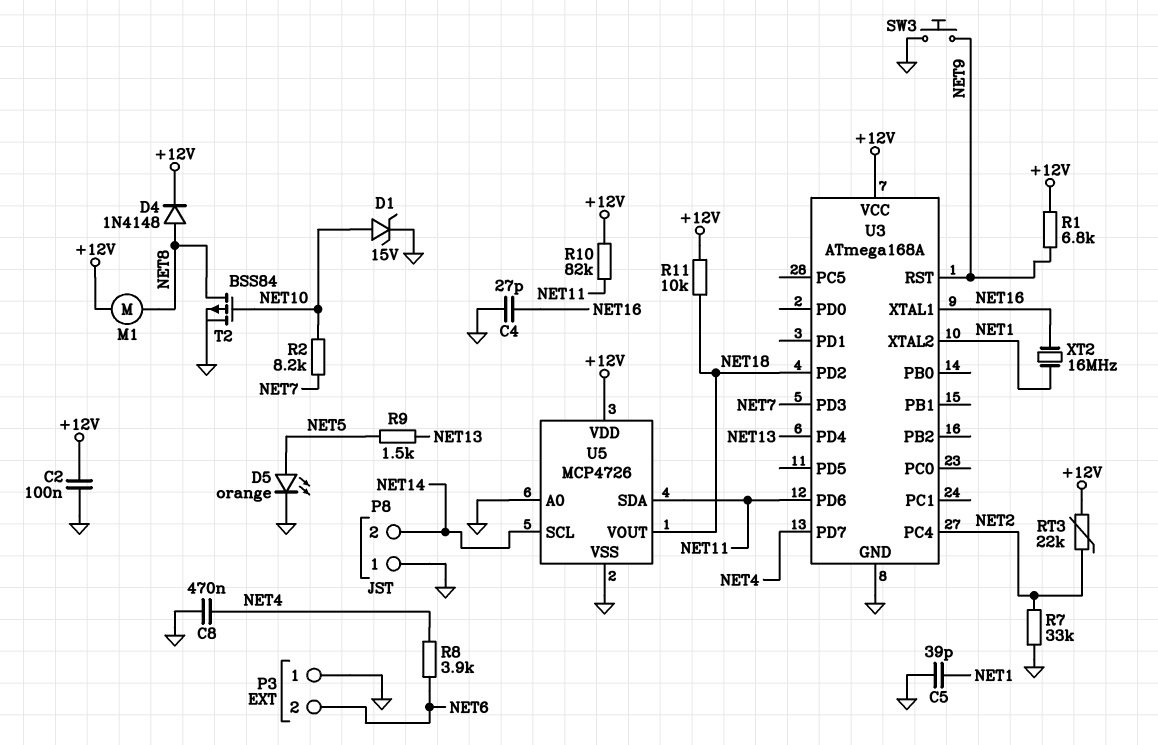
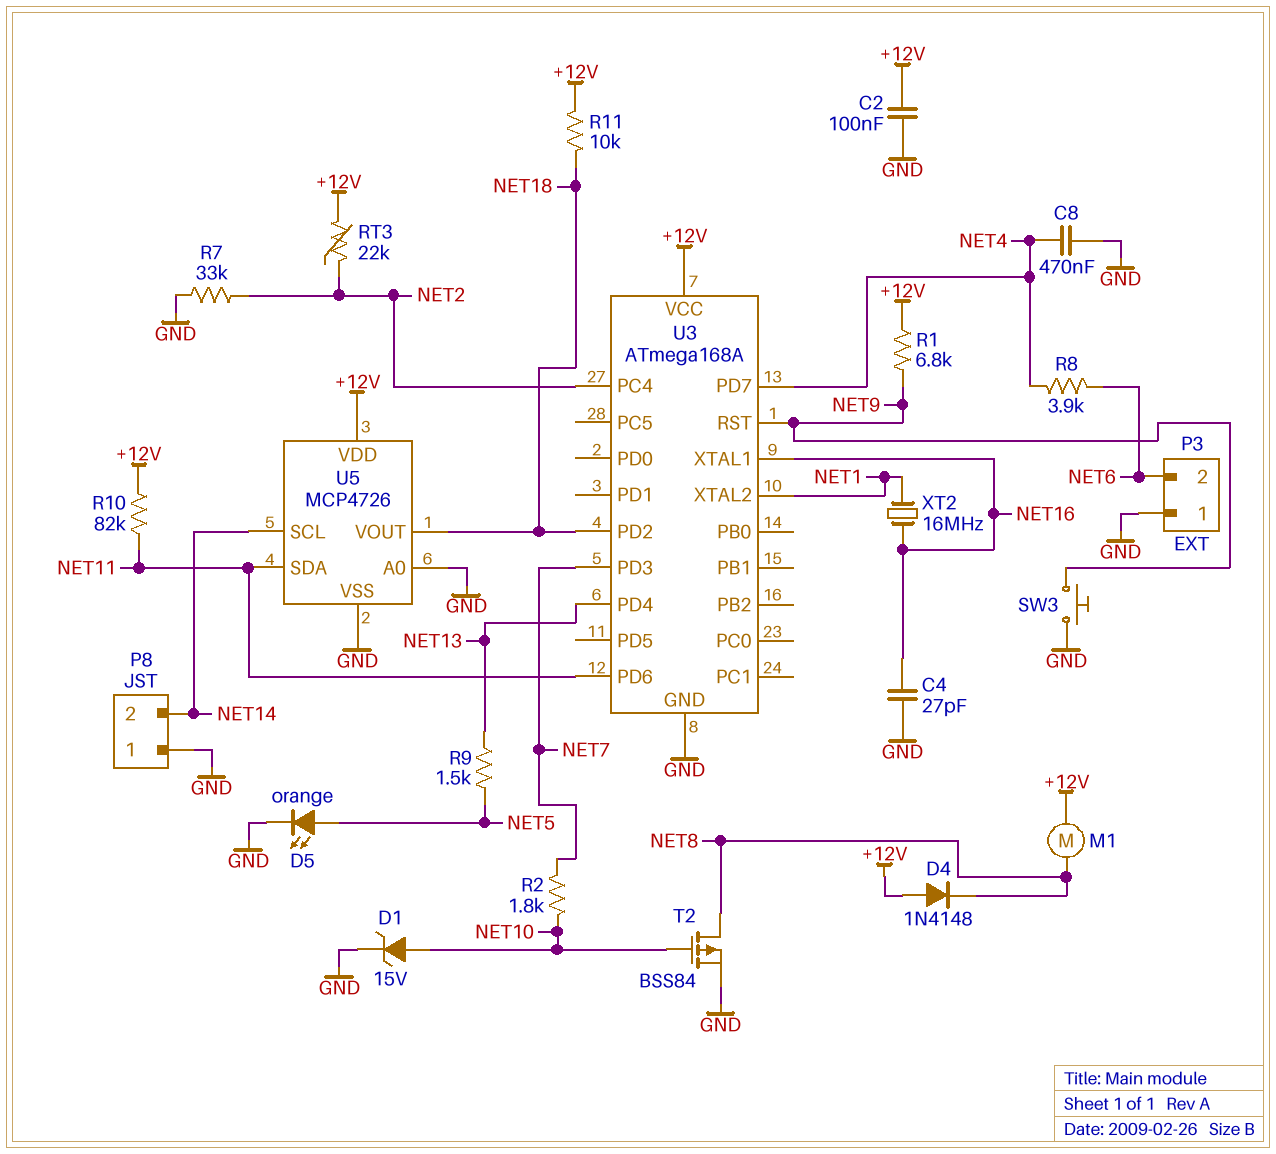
C5: 39pF (GND, NET1) -> none
D4: diode 1N4148 (A NET8, K +12V) -> diode 1N4148 (A +12V, K NET8)
R2: 8.2k (NET7, NET10) -> 1.8k (NET7, NET10)

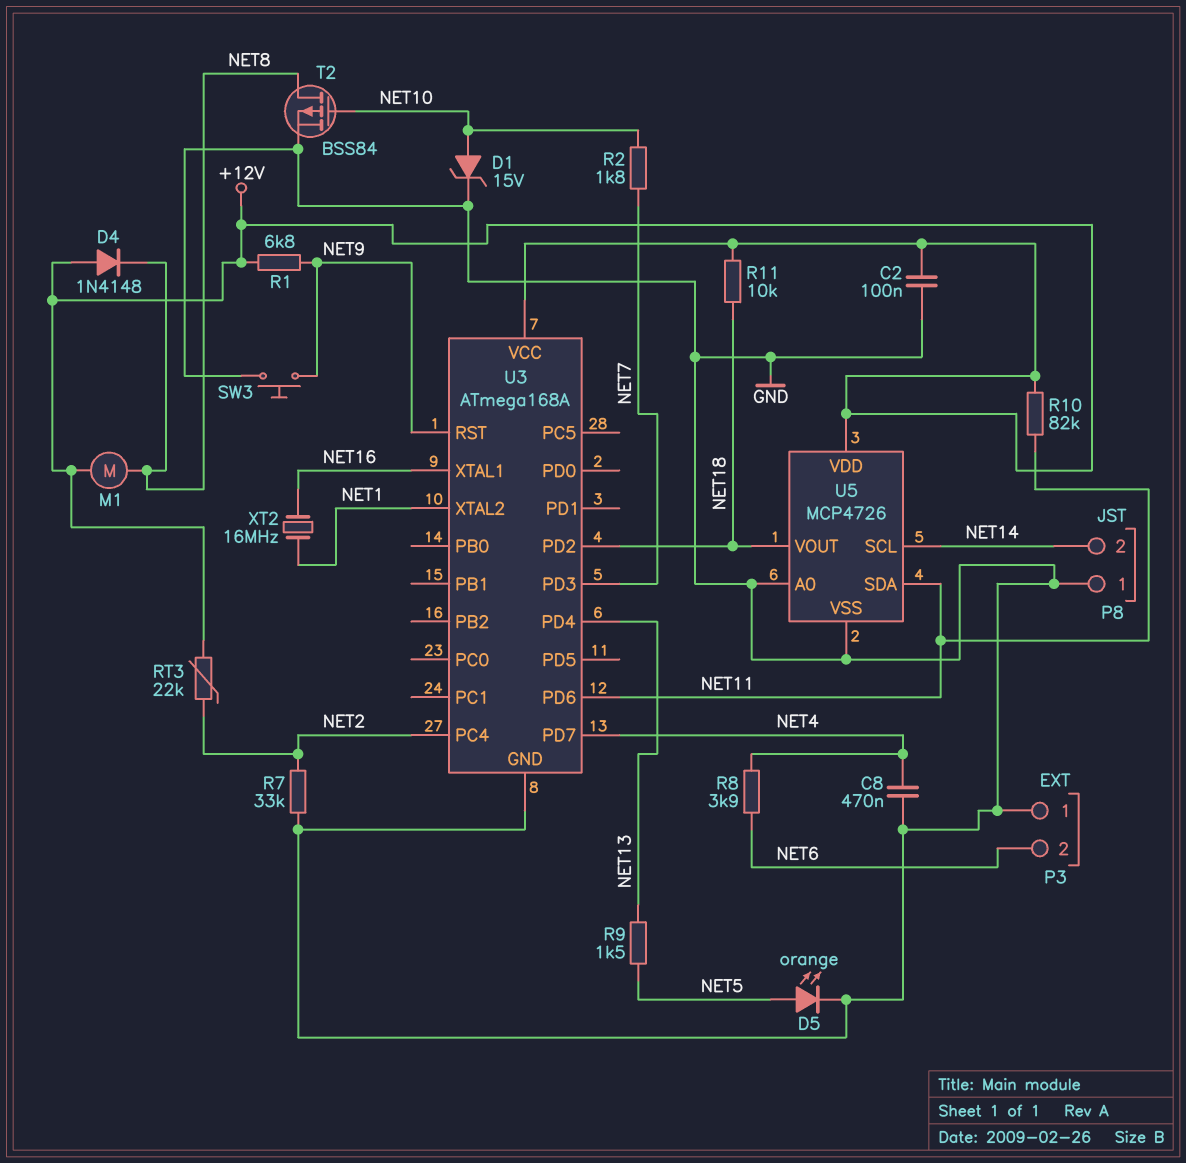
C4: 27pF (GND, NET16) -> none

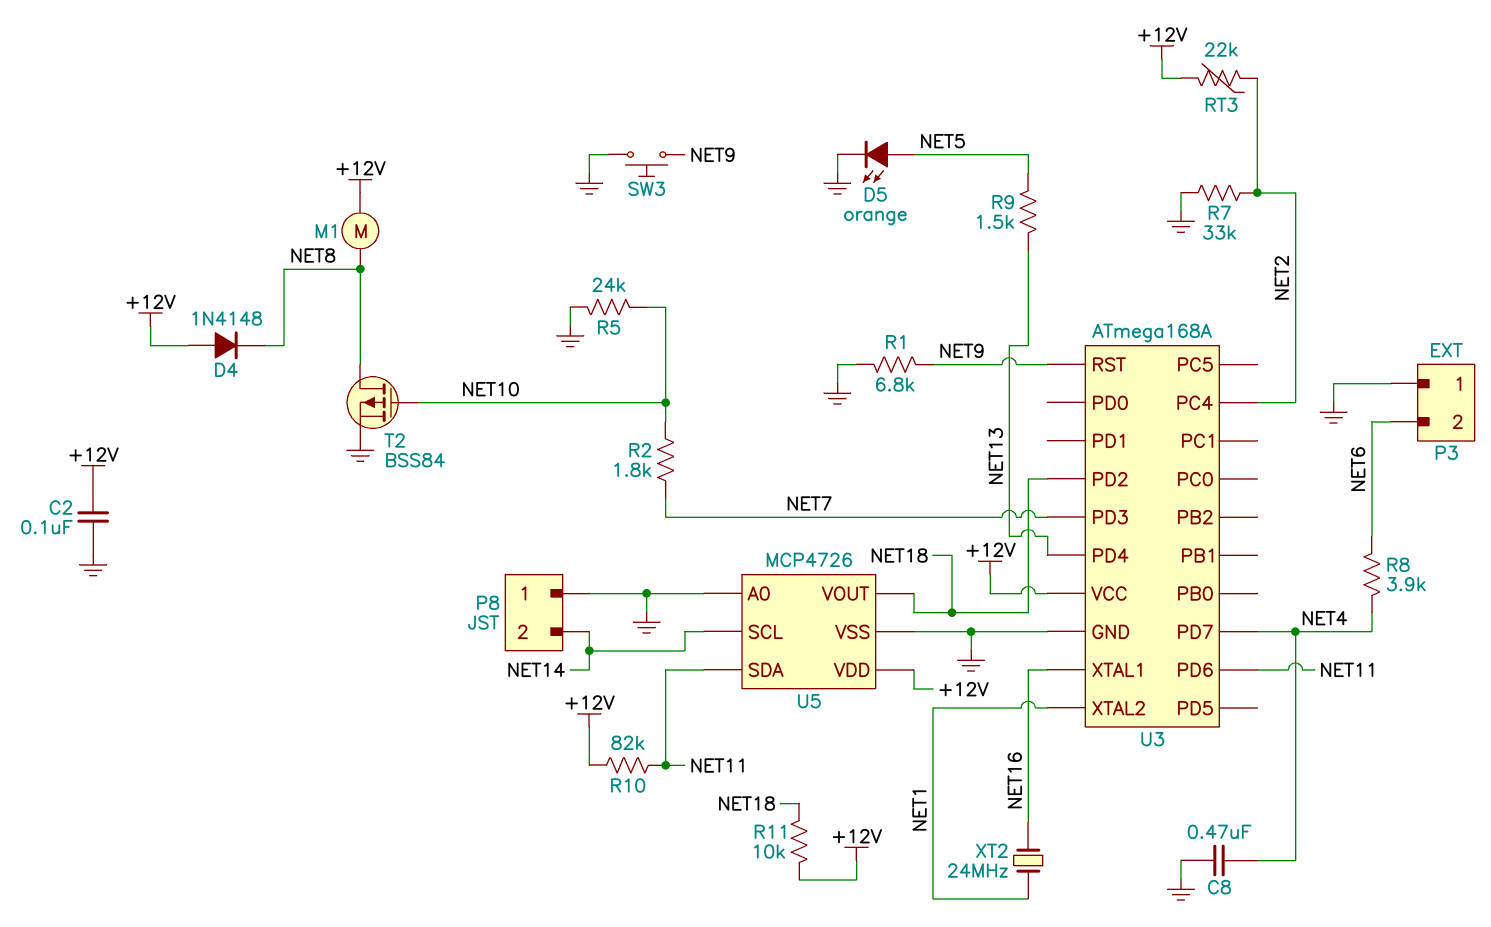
D1: zener 15V (A NET10, K GND) -> none
R1: 6.8k (+12V, NET9) -> 6.8k (GND, NET9)
R5: none -> 24k (GND, NET10)
XT2: 16MHz (NET1, NET16) -> 24MHz (NET1, NET16)

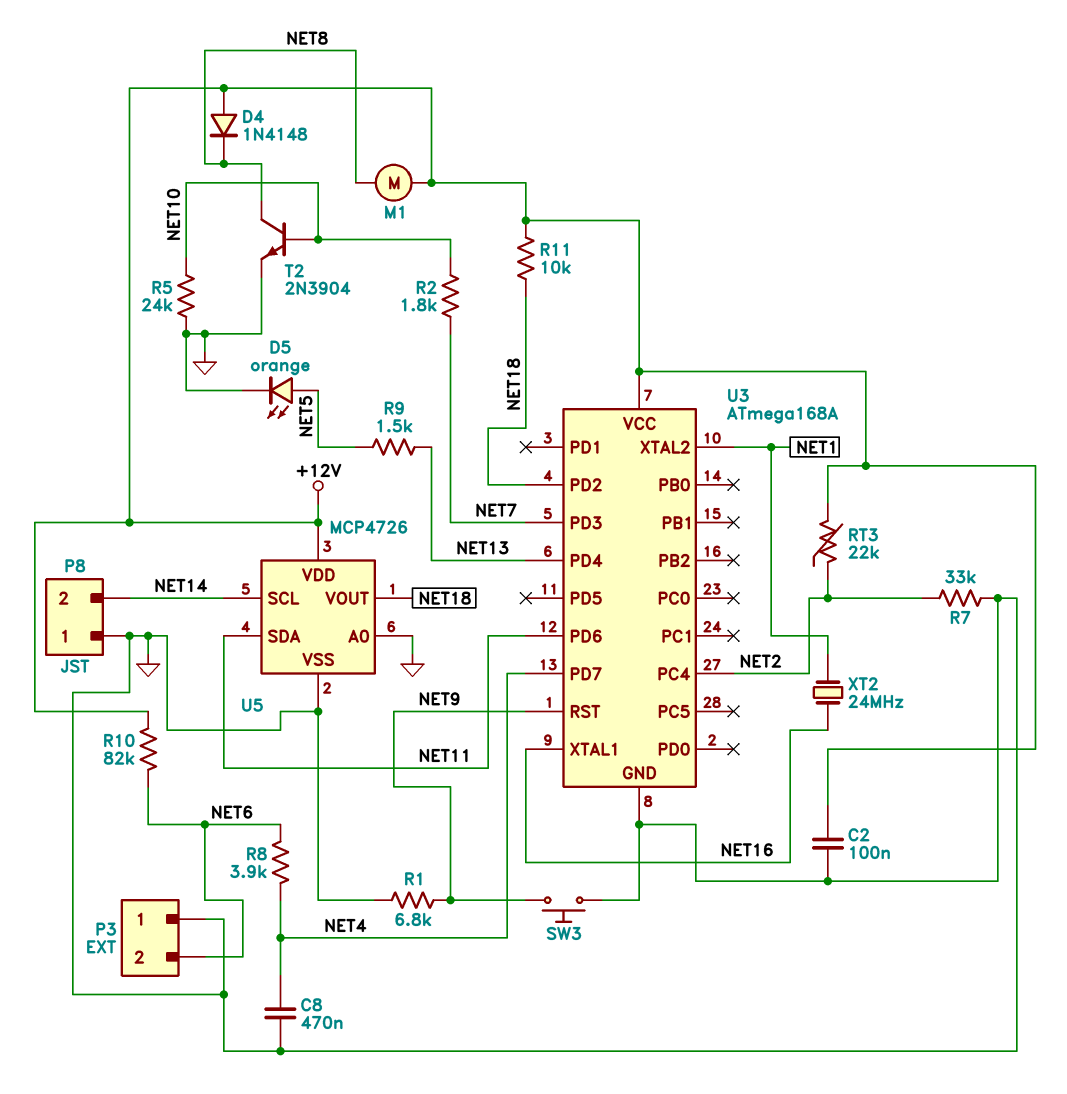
R10: 82k (+12V, NET11) -> 82k (+12V, NET6)
T2: PMOS BSS84 (G NET10, D NET8, S GND) -> NPN 2N3904 (B NET10, C NET8, E GND)

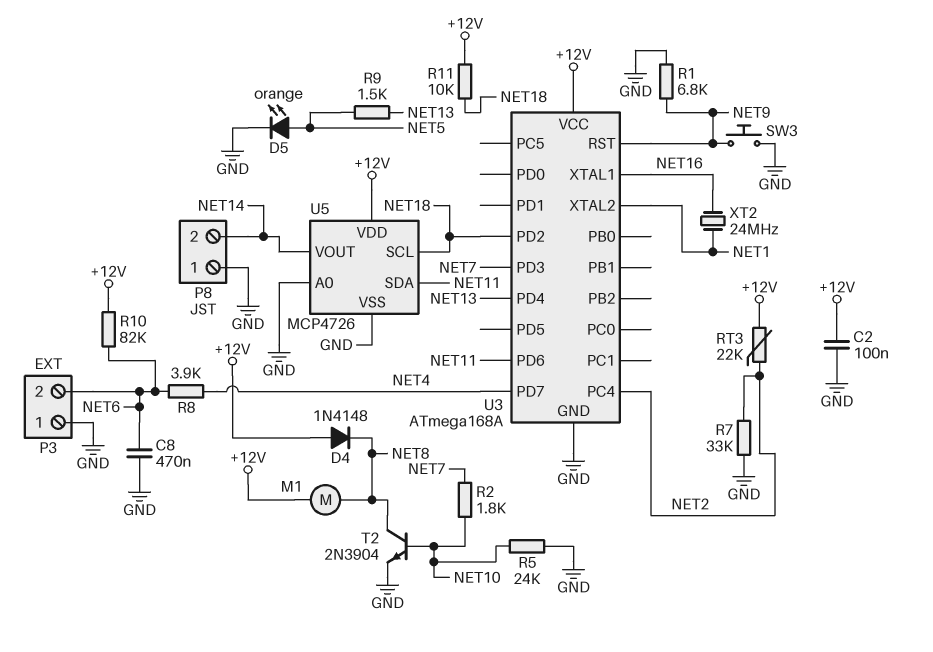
C8: 470nF (GND, NET4) -> 470nF (GND, NET6)
U5 pin SCL: NET14 -> NET18
U5 pin VOUT: NET18 -> NET14

